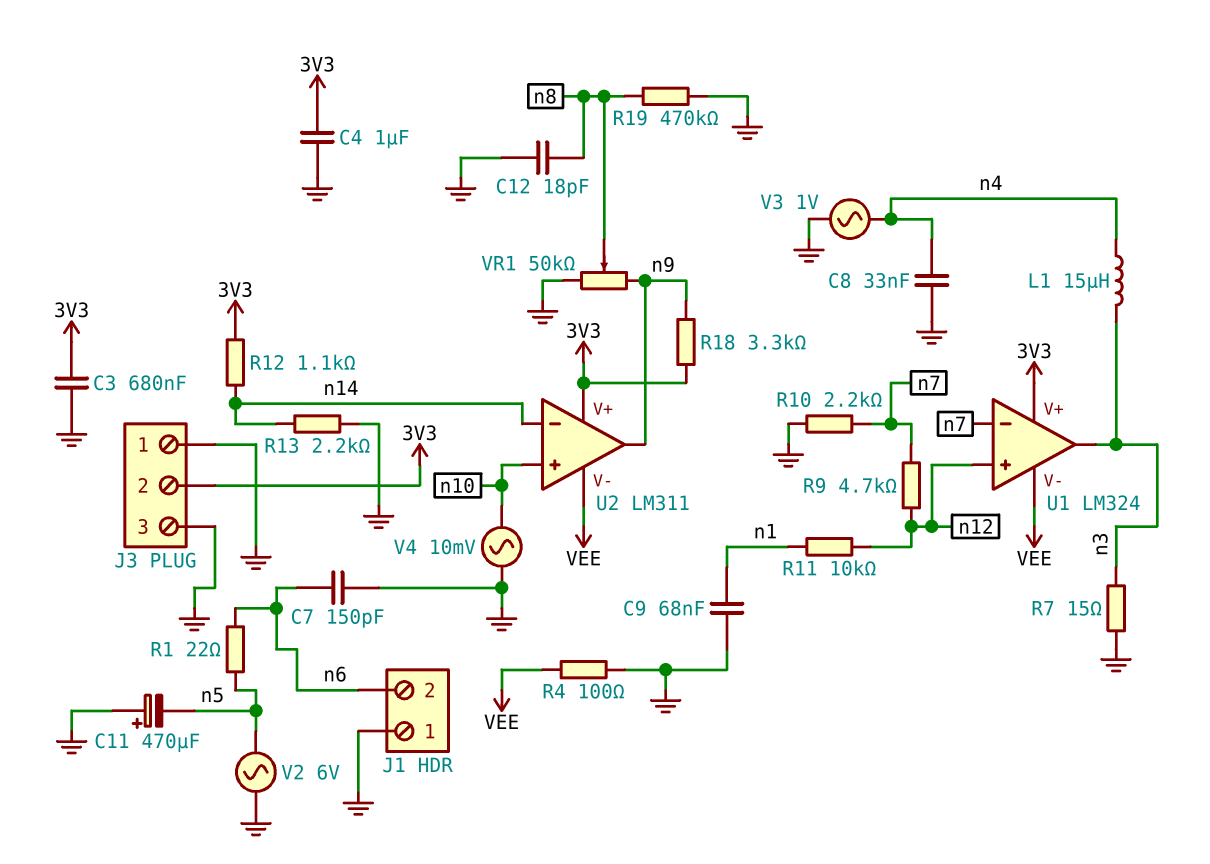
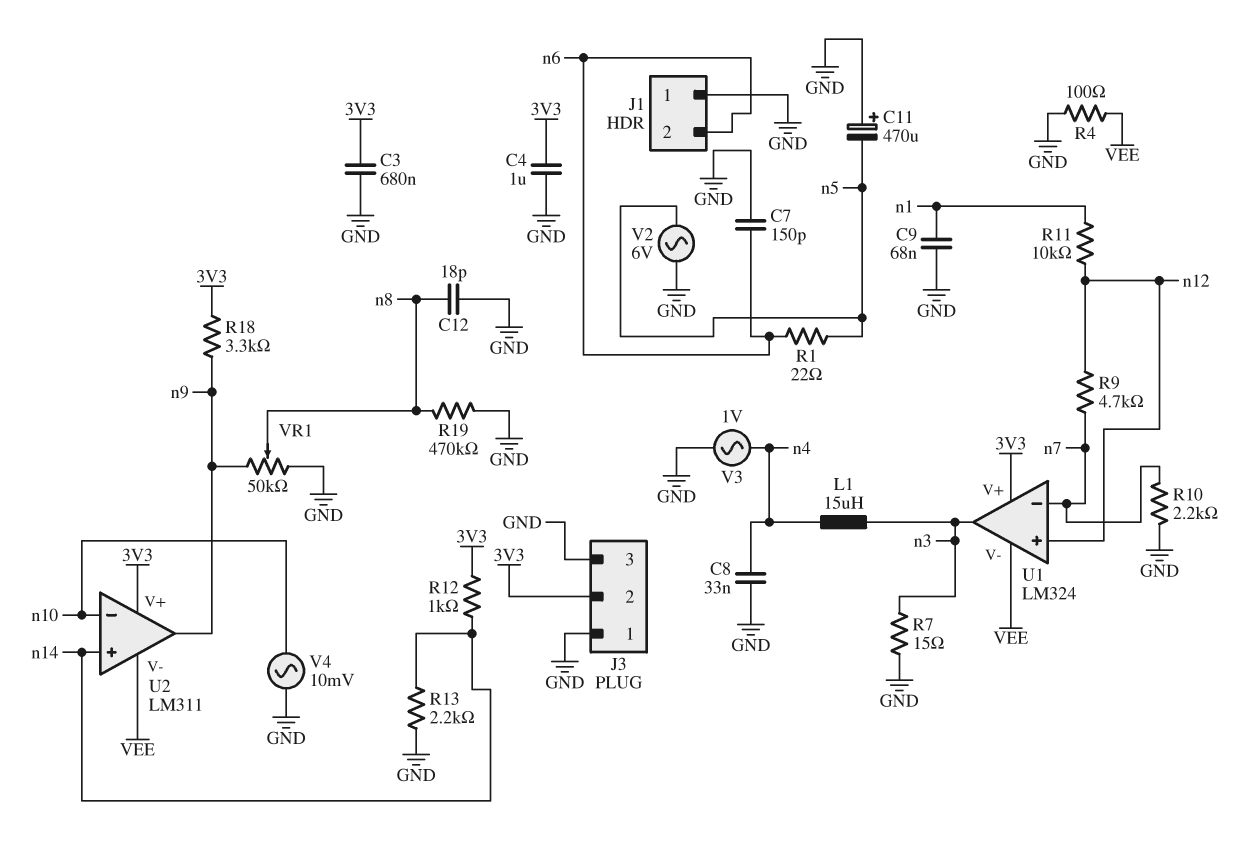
R12: 1.1k (3V3, n14) -> 1k (3V3, n14)
U2 pin in+: n10 -> n14
U2 pin in-: n14 -> n10

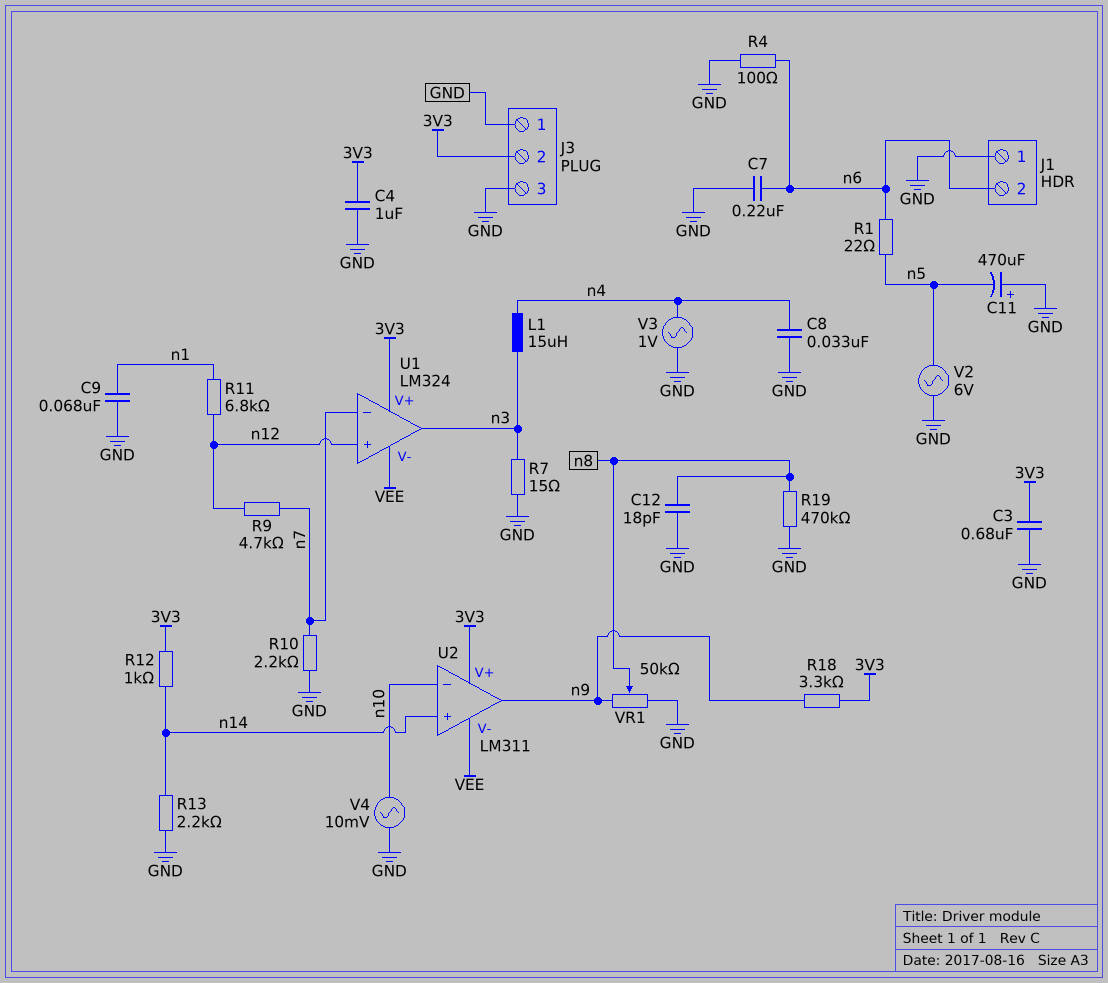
C7: 150pF (GND, n6) -> 220nF (GND, n6)
R4: 100 (GND, VEE) -> 100 (GND, n6)
R11: 10k (n1, n12) -> 6.8k (n1, n12)

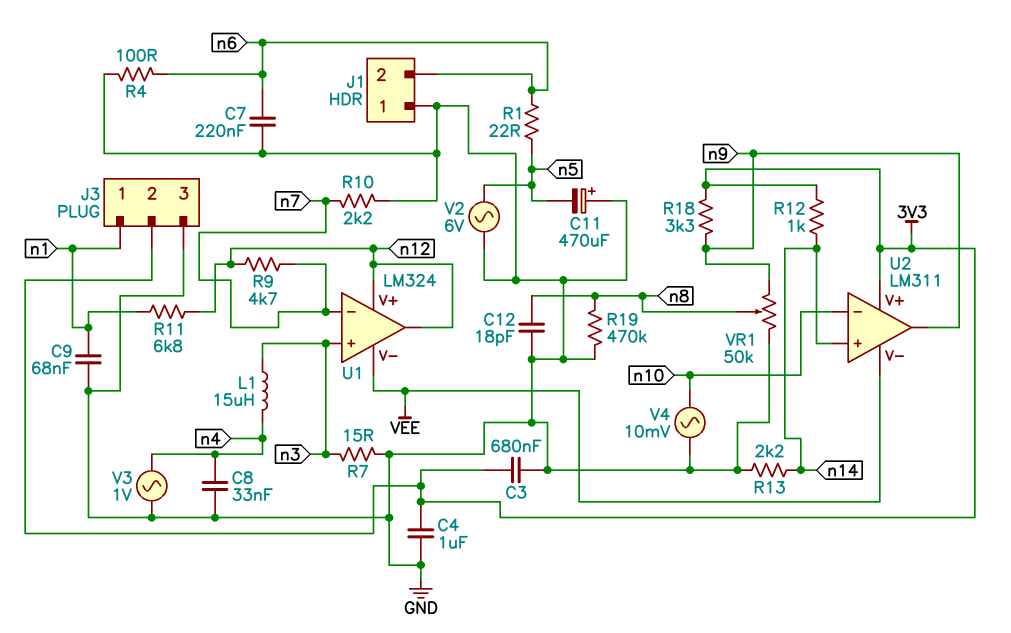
J3 pin 1: GND -> n1
U1 pin V+: 3V3 -> n12
U1 pin in+: n12 -> n3
U1 pin out: n3 -> n12

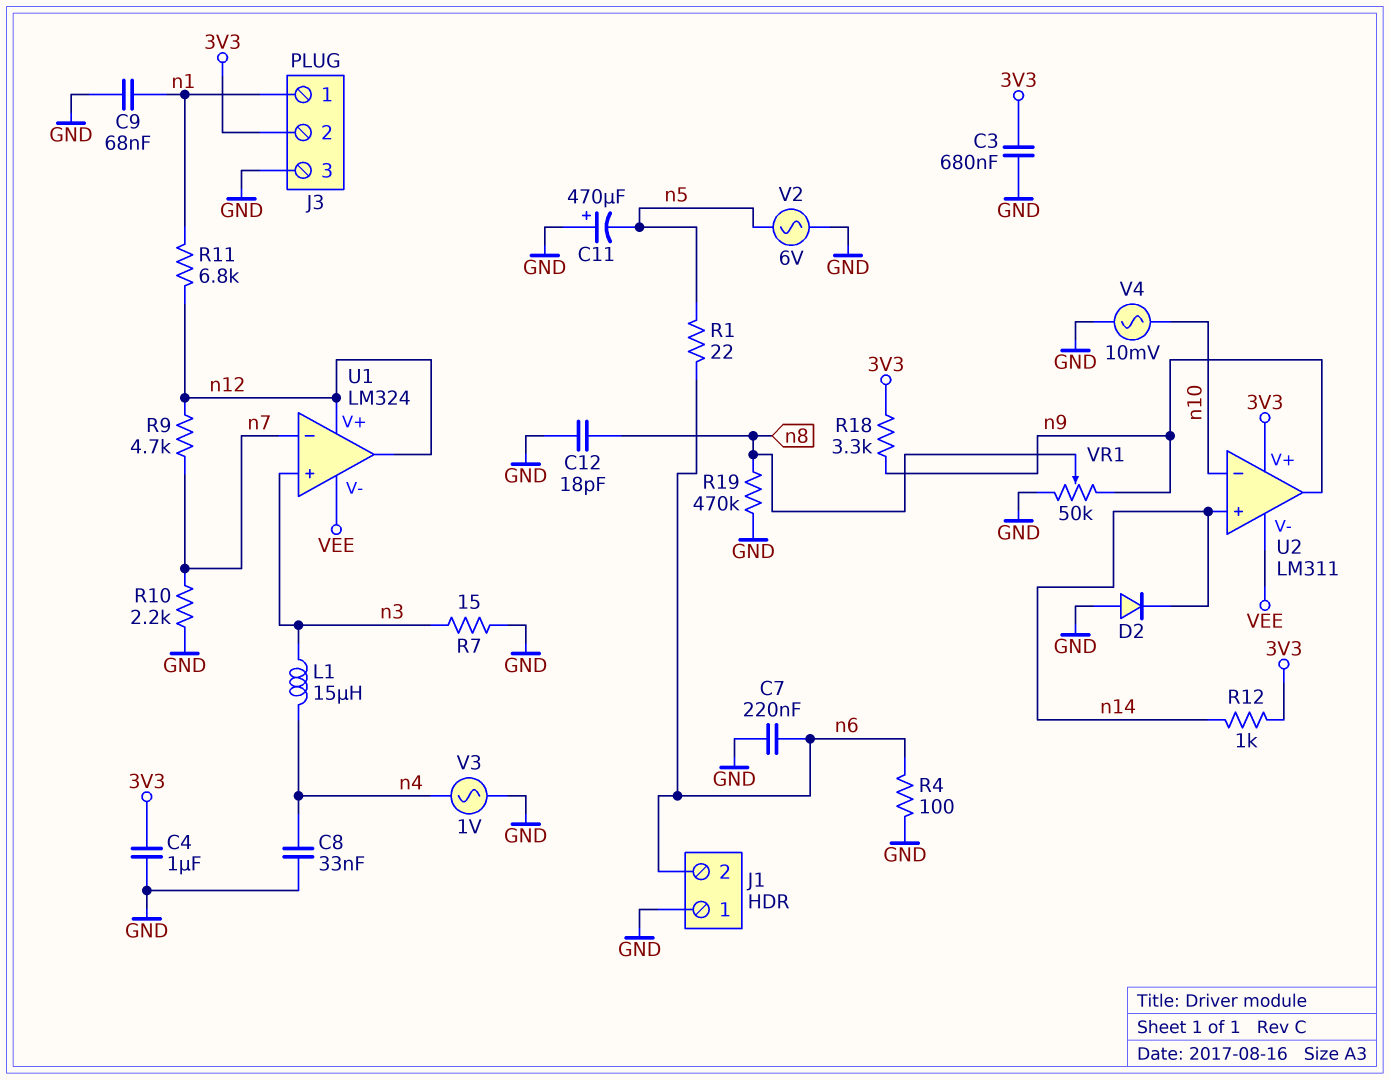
D2: none -> diode (A GND, K n14)
R13: 2.2k (GND, n14) -> none

